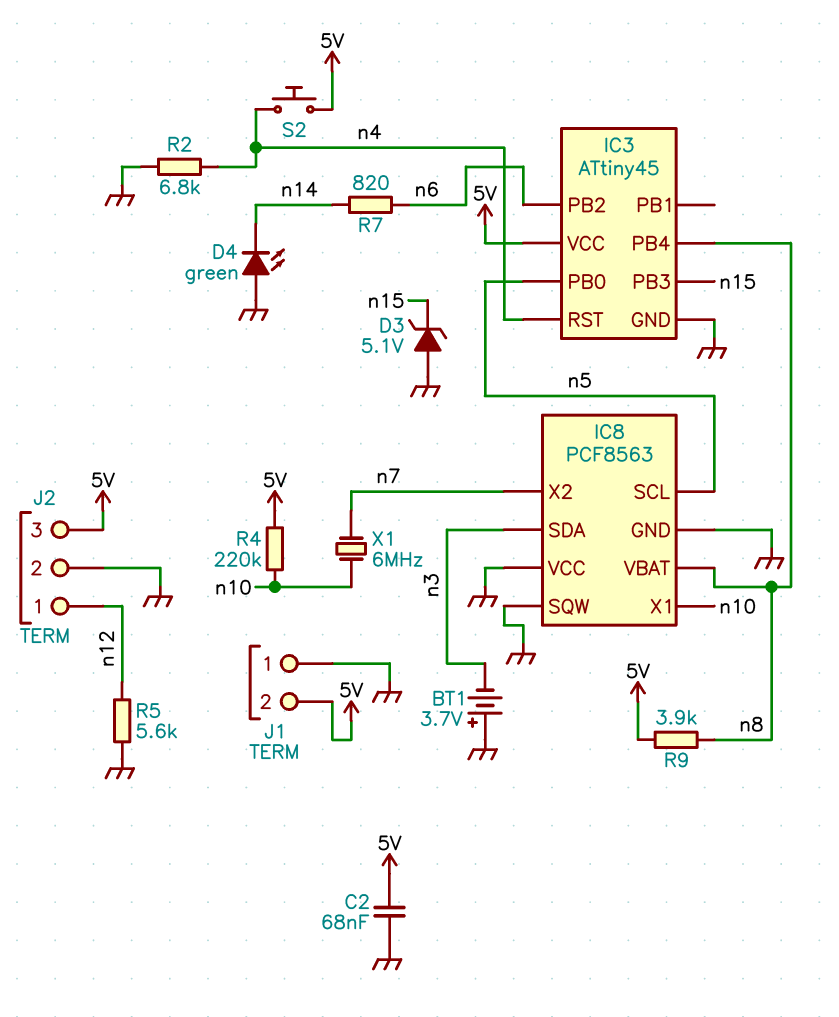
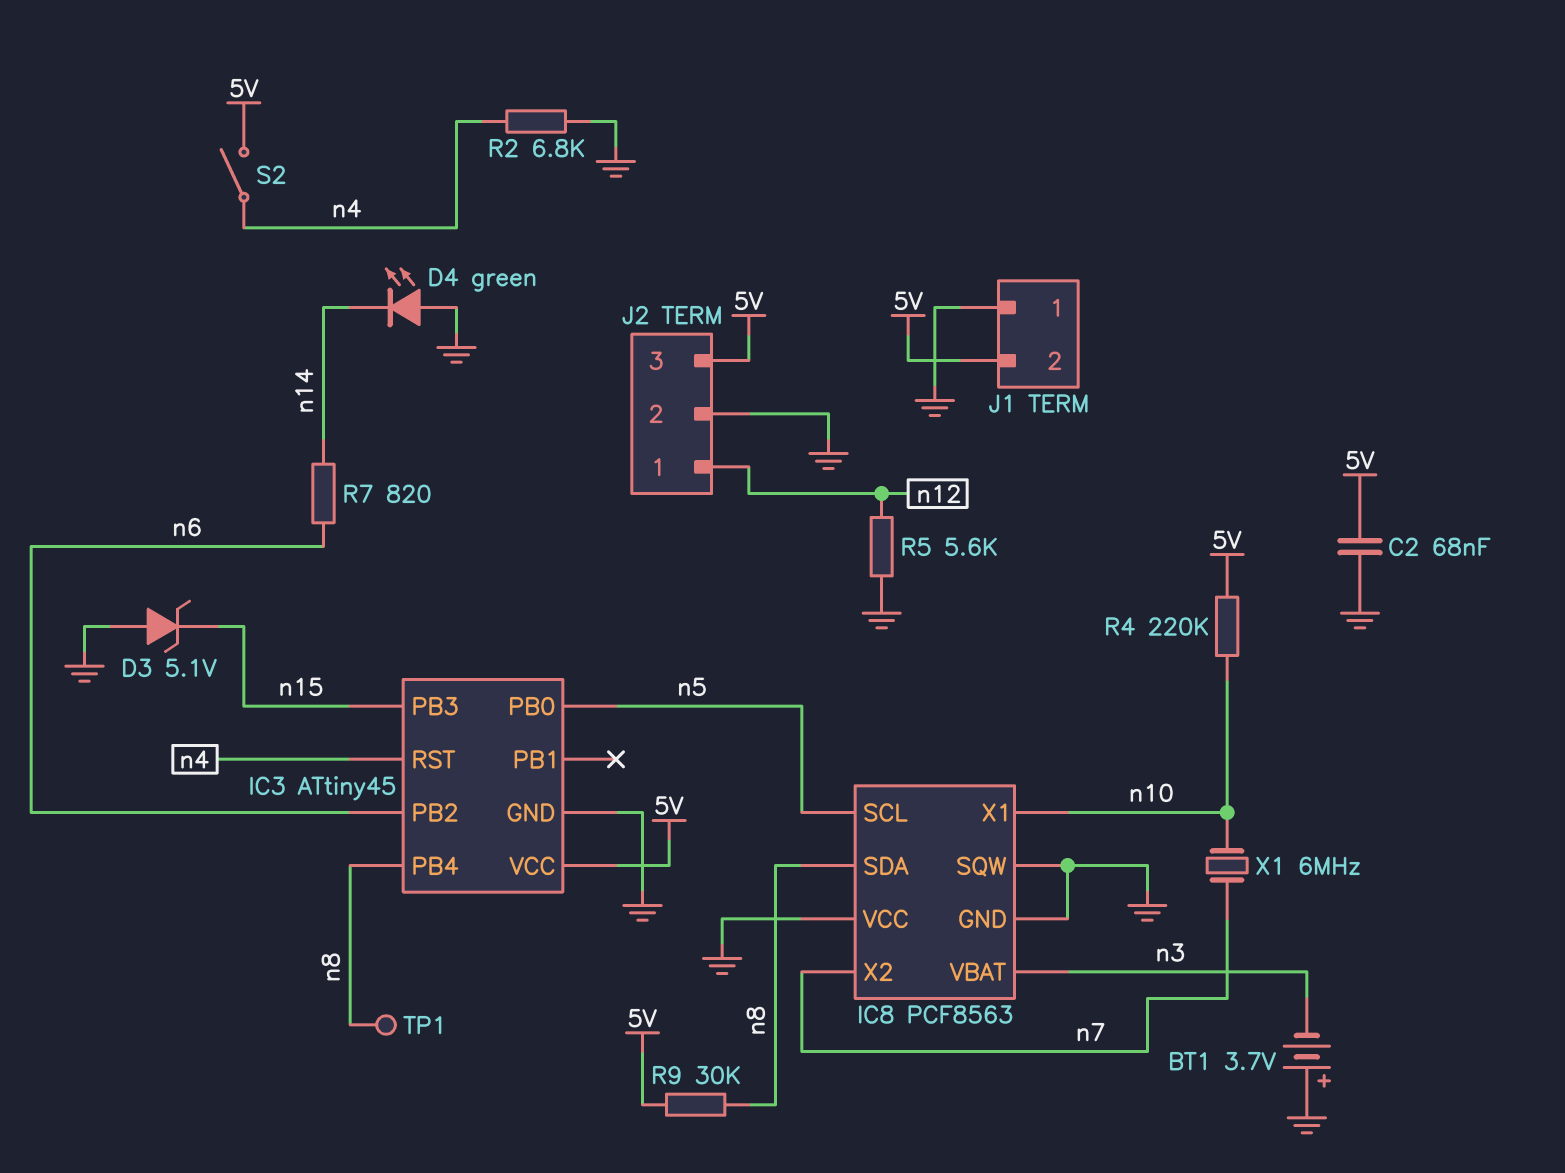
IC8 pin SDA: n3 -> n8
IC8 pin VBAT: n8 -> n3
R9: 3.9k (5V, n8) -> 30k (5V, n8)
S2: button (5V, n4) -> switch (5V, n4)
TP1: none -> test point (n8)

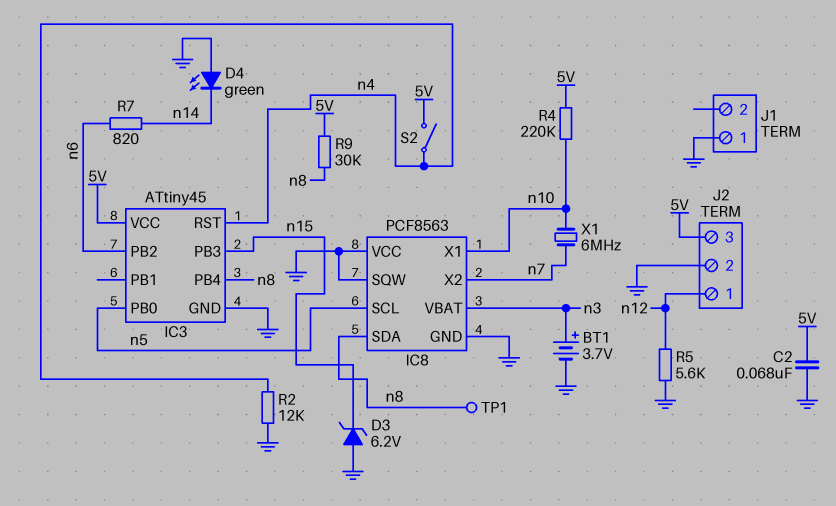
BT1: 3.7V (plus GND, minus n3) -> 3.7V (plus n3, minus GND)
D3: zener 5.1V (A GND, K n15) -> zener 6.2V (A GND, K n15)
J1 pin 2: 5V -> none
R2: 6.8k (GND, n4) -> 12k (GND, n4)

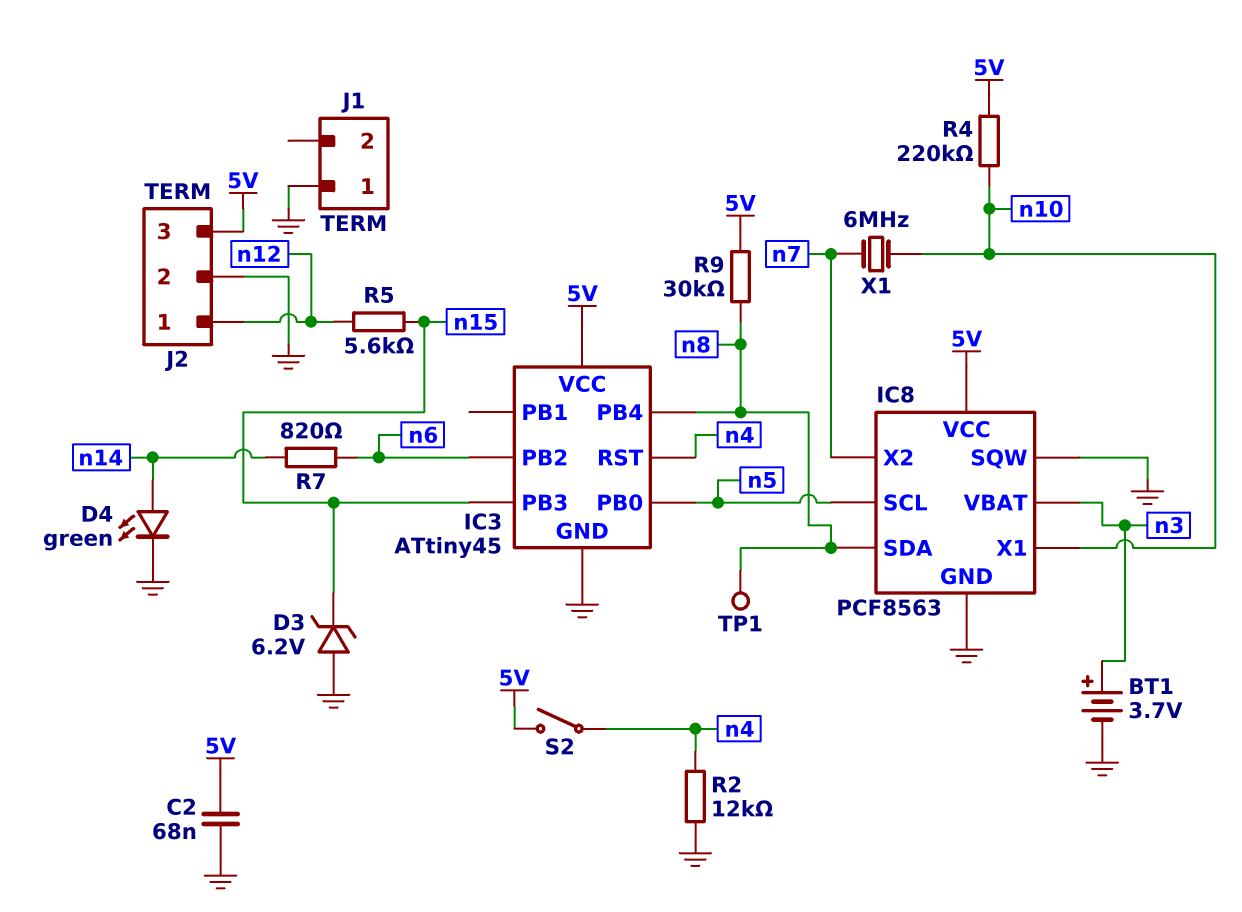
D4: LED green (A GND, K n14) -> LED green (A n14, K GND)
IC8 pin VCC: GND -> 5V
R5: 5.6k (GND, n12) -> 5.6k (n12, n15)

